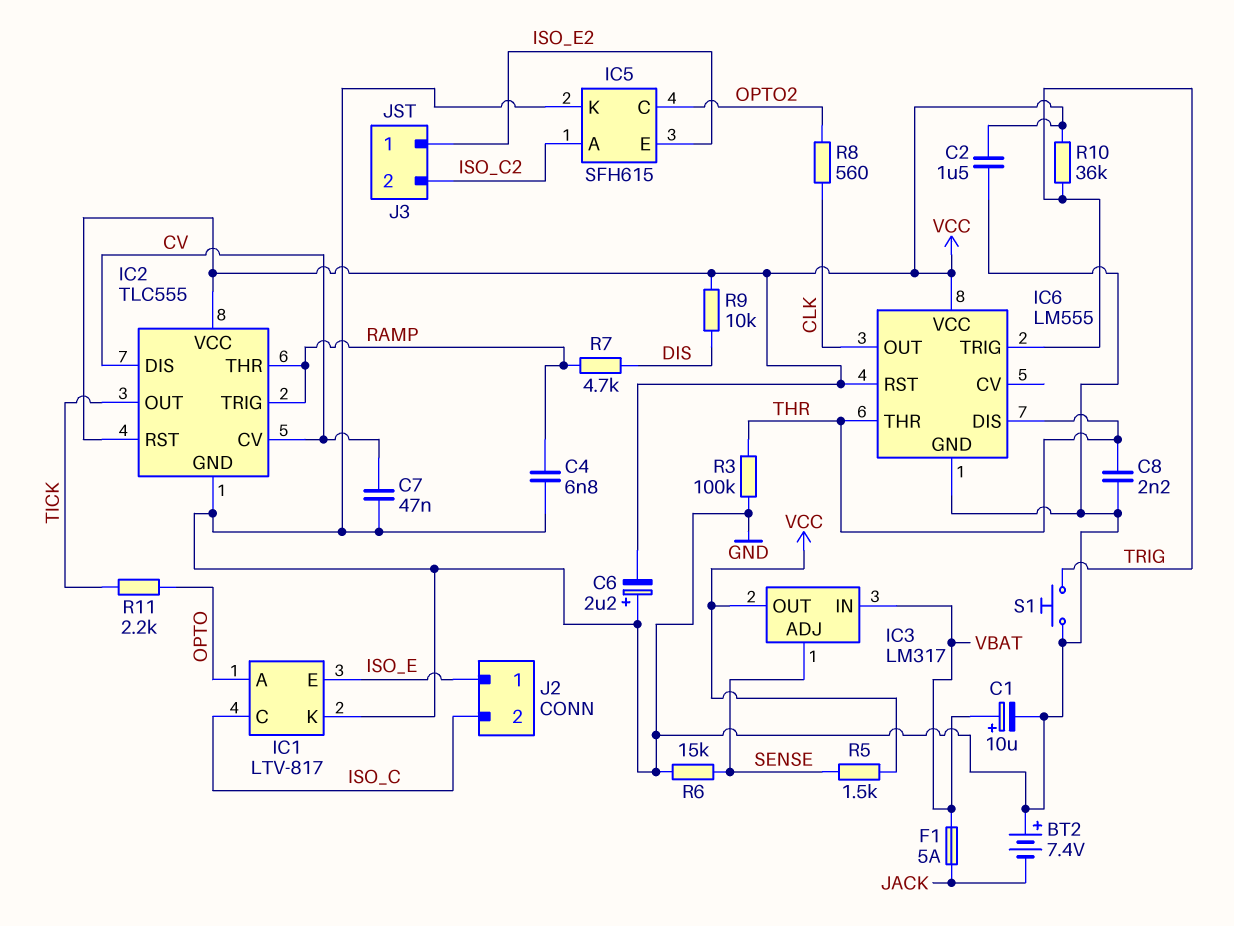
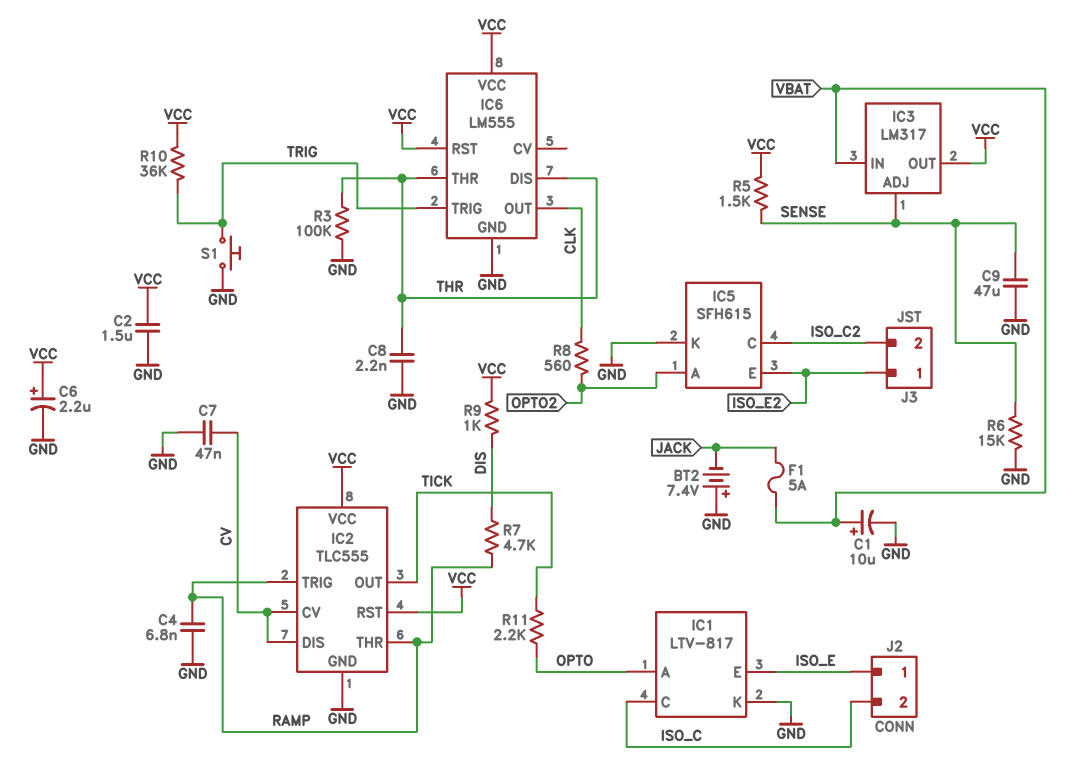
C6: 2.2uF (plus GND, minus VCC) -> 2.2uF (plus VCC, minus GND)
C9: none -> 47uF (GND, SENSE)
IC5 pin A: ISO_C2 -> OPTO2
IC5 pin C: OPTO2 -> ISO_C2
R9: 10k (DIS, VCC) -> 1k (DIS, VCC)

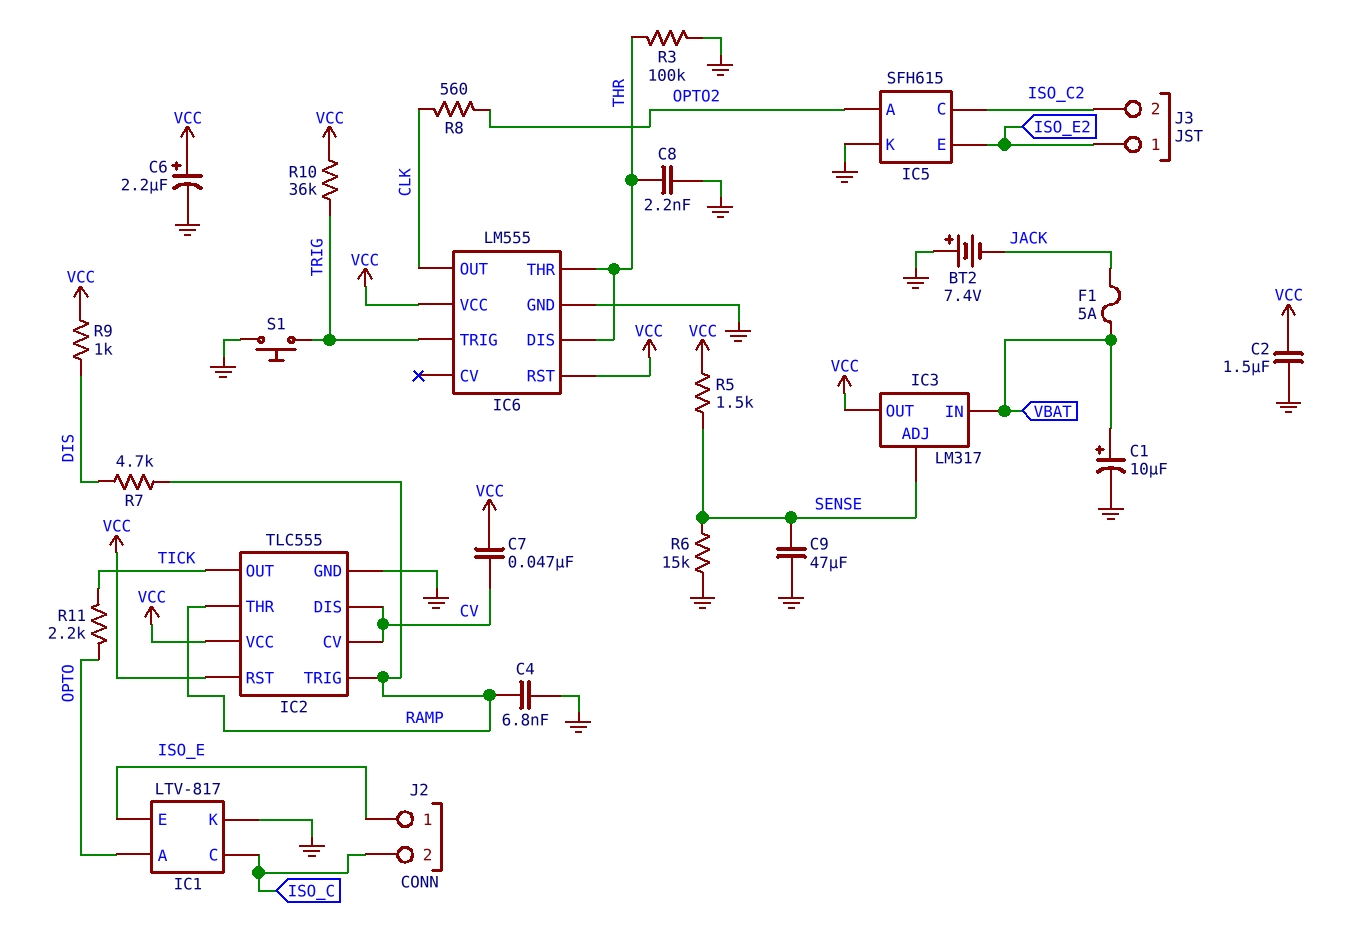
C7: 47nF (CV, GND) -> 47nF (CV, VCC)

